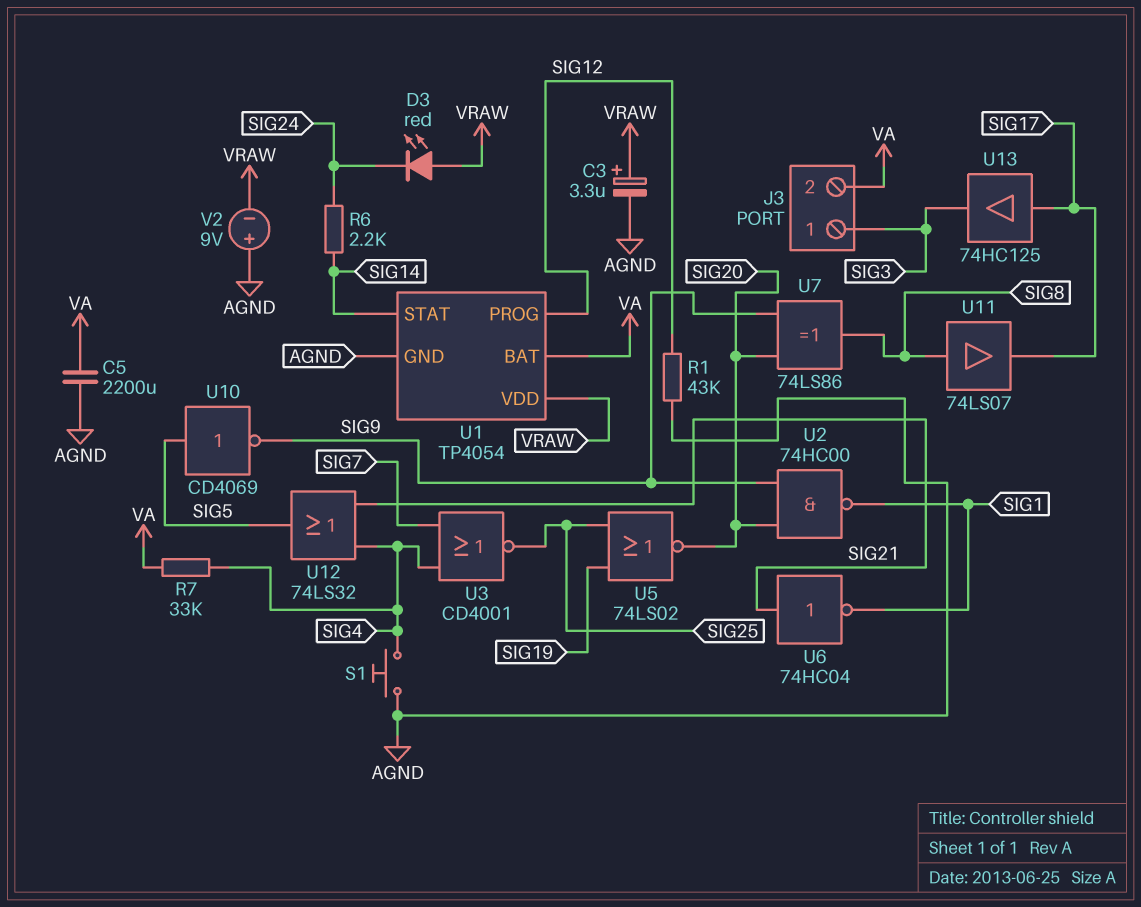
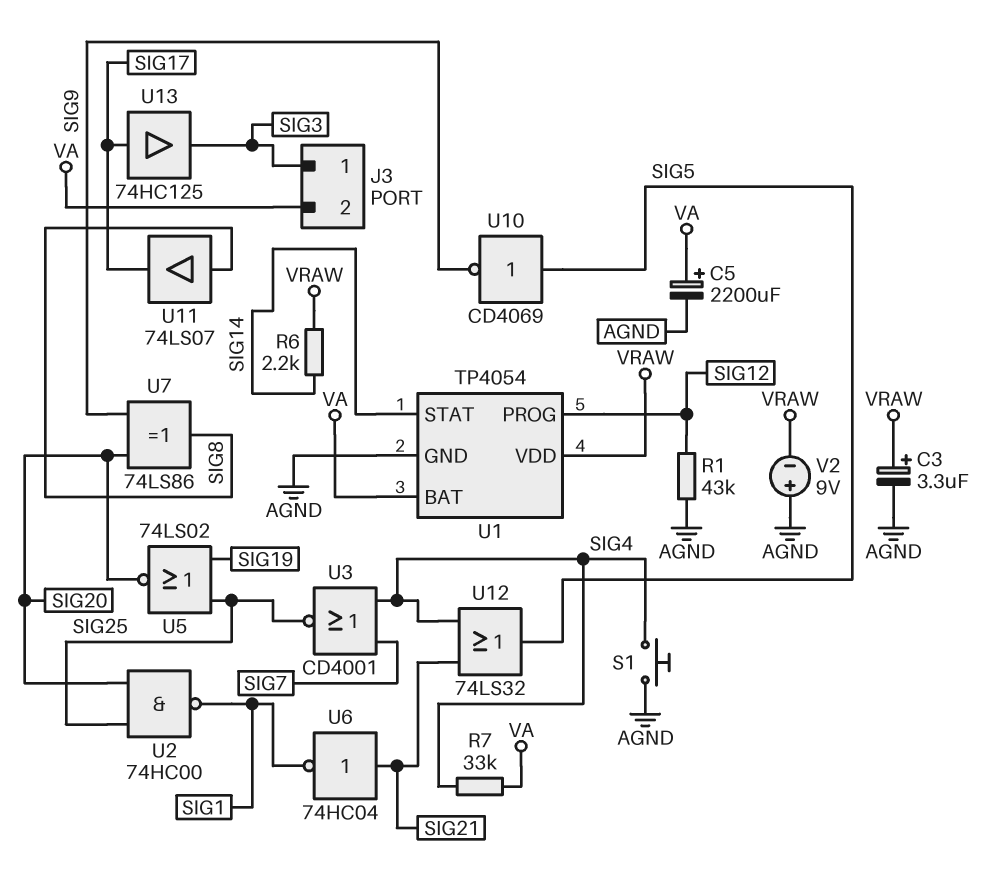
C5: 2200uF (AGND, VA) -> 2200uF (plus VA, minus AGND)
D3: LED red (A VRAW, K SIG24) -> none
R6: 2.2k (SIG14, SIG24) -> 2.2k (SIG14, VRAW)
U2: NAND 74HC00 (in SIG9, in SIG20, out SIG1) -> NAND 74HC00 (in SIG20, in SIG25, out SIG1)

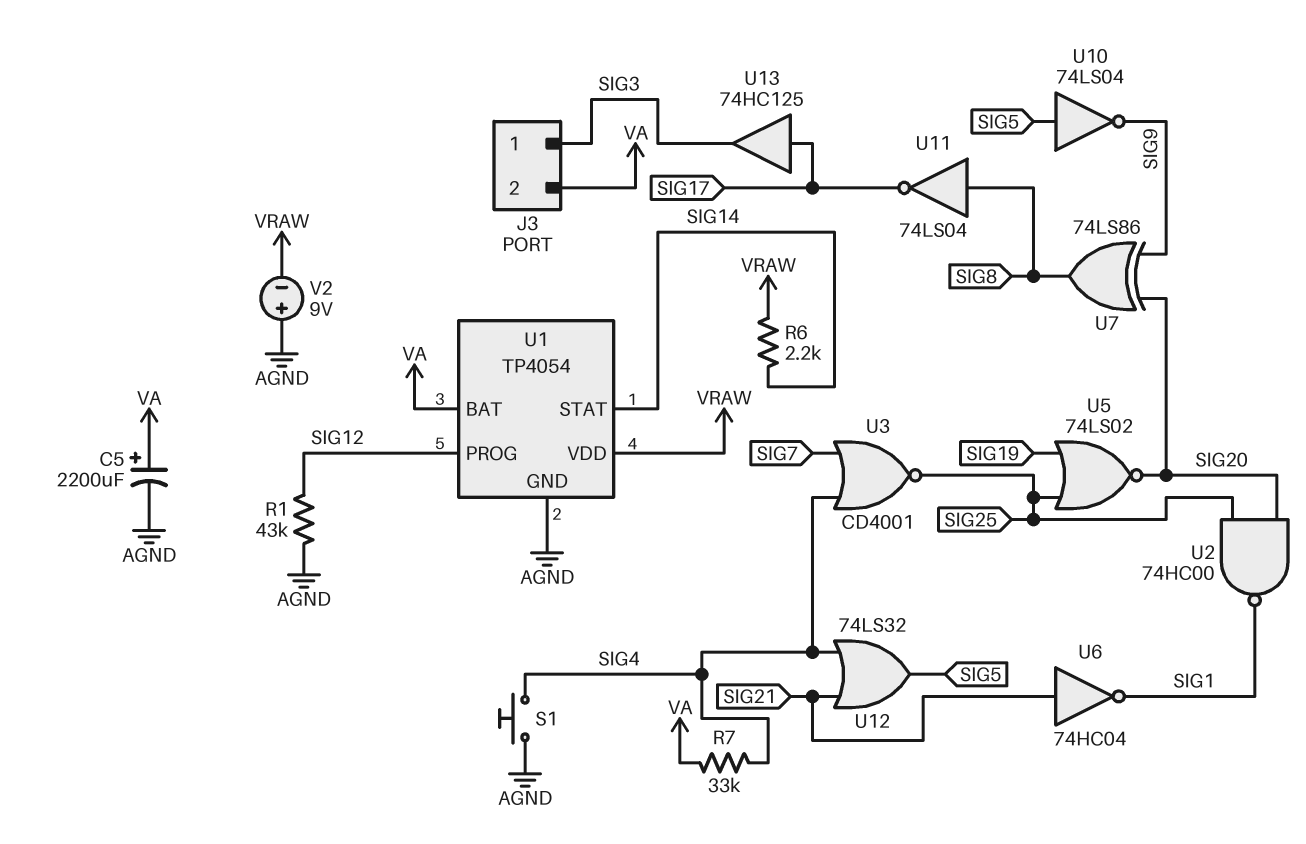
C3: 3.3uF (plus VRAW, minus AGND) -> none
U10: NOT CD4069 (in SIG5, out SIG9) -> NOT 74LS04 (in SIG5, out SIG9)
U11: buffer 74LS07 (in SIG8, out SIG17) -> NOT 74LS04 (in SIG8, out SIG17)

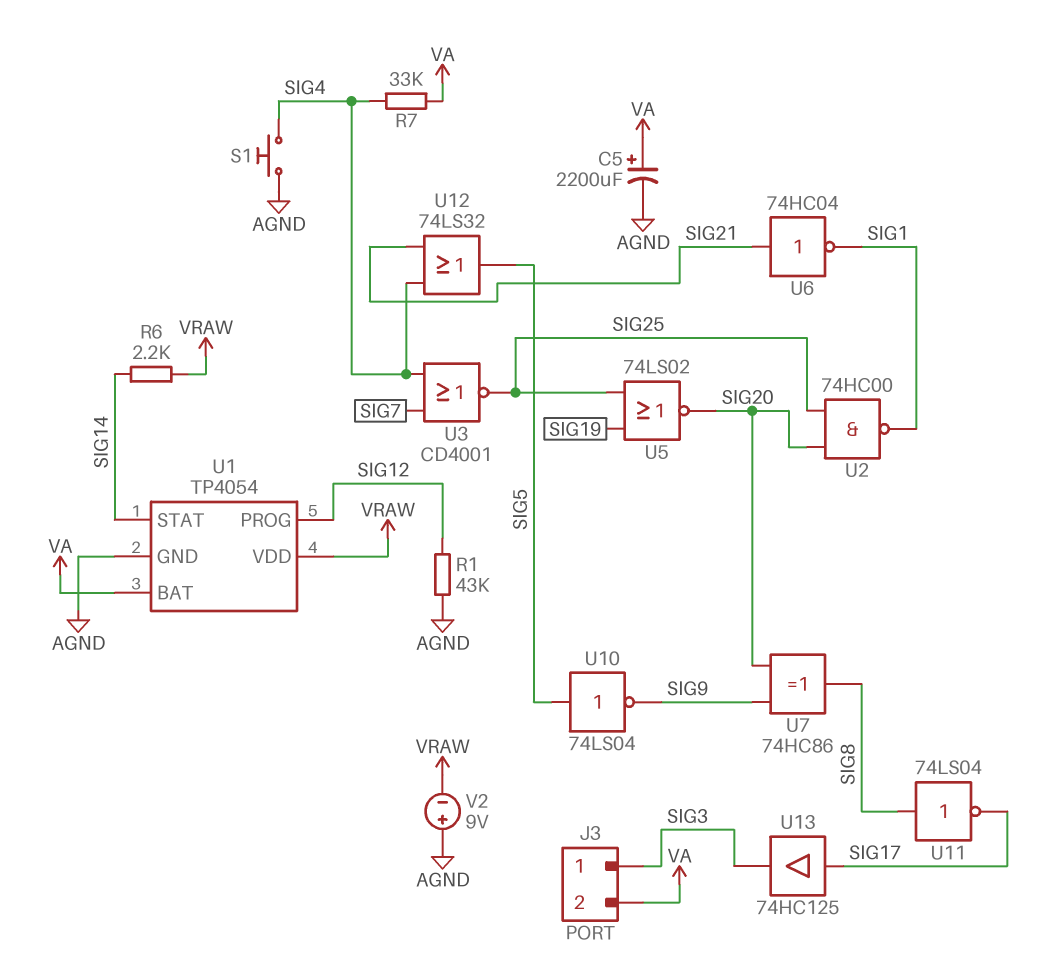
U7: XOR 74LS86 (in SIG9, in SIG20, out SIG8) -> XOR 74HC86 (in SIG9, in SIG20, out SIG8)

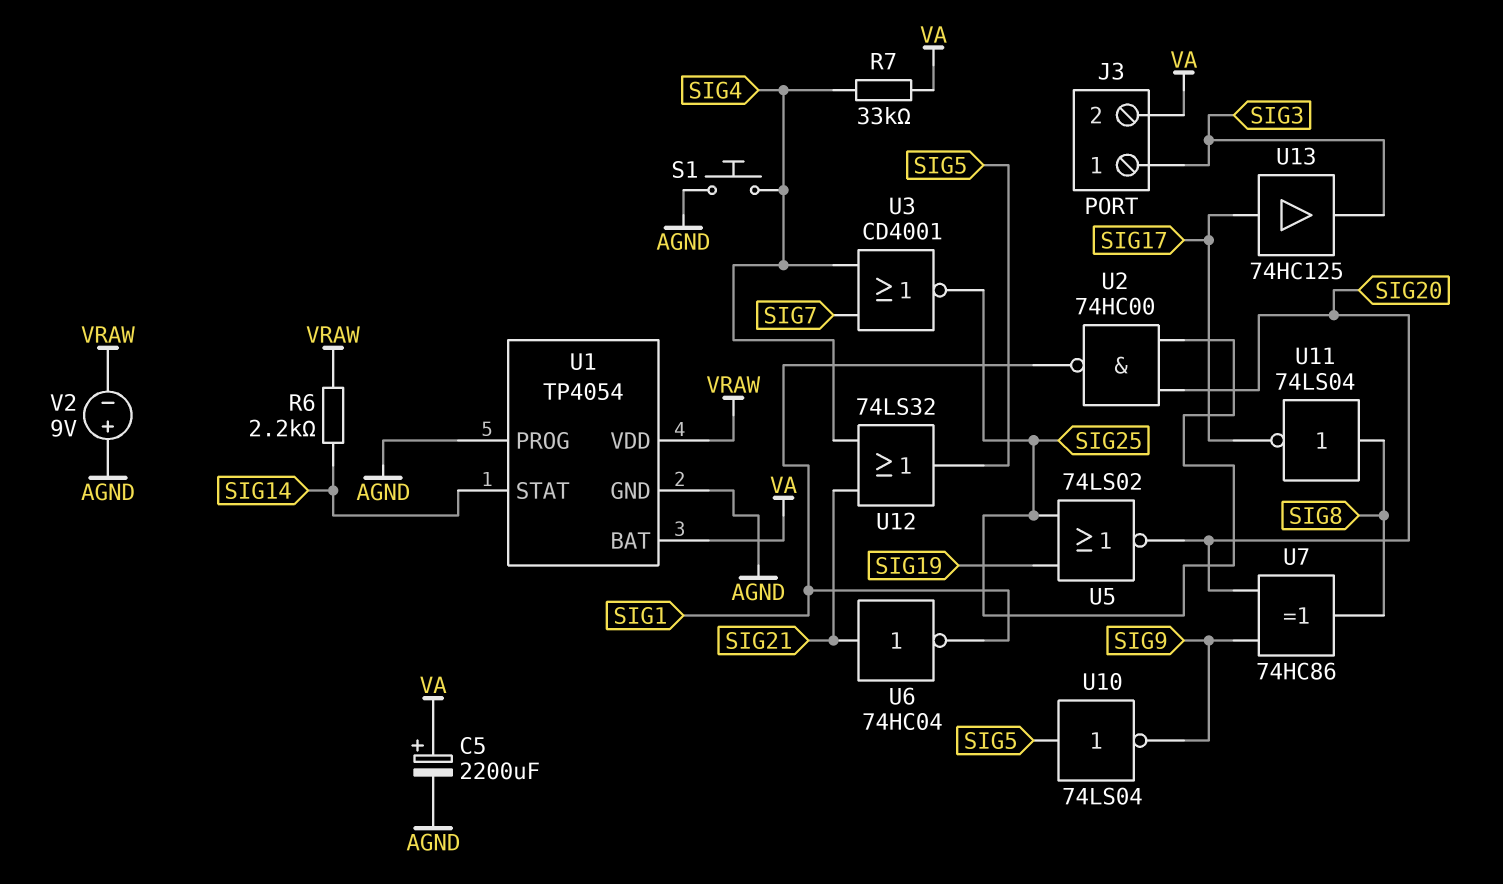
R1: 43k (AGND, SIG12) -> none
U1 pin PROG: SIG12 -> AGND

